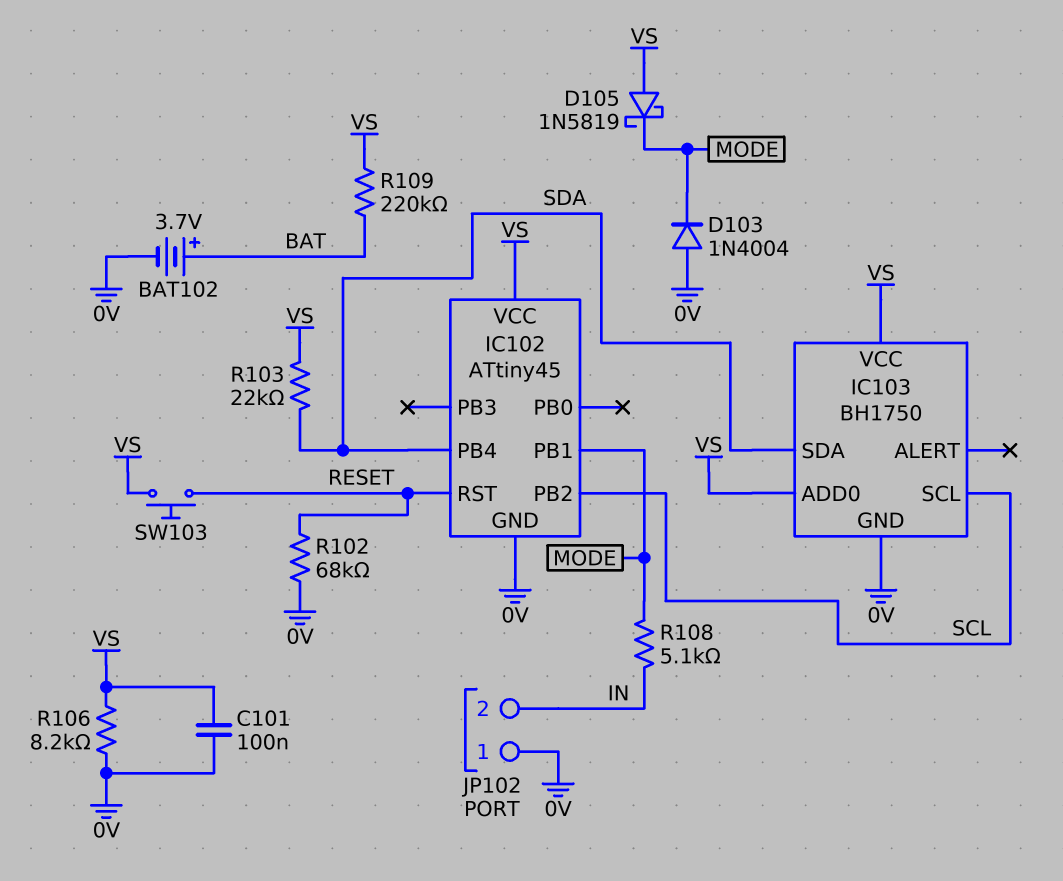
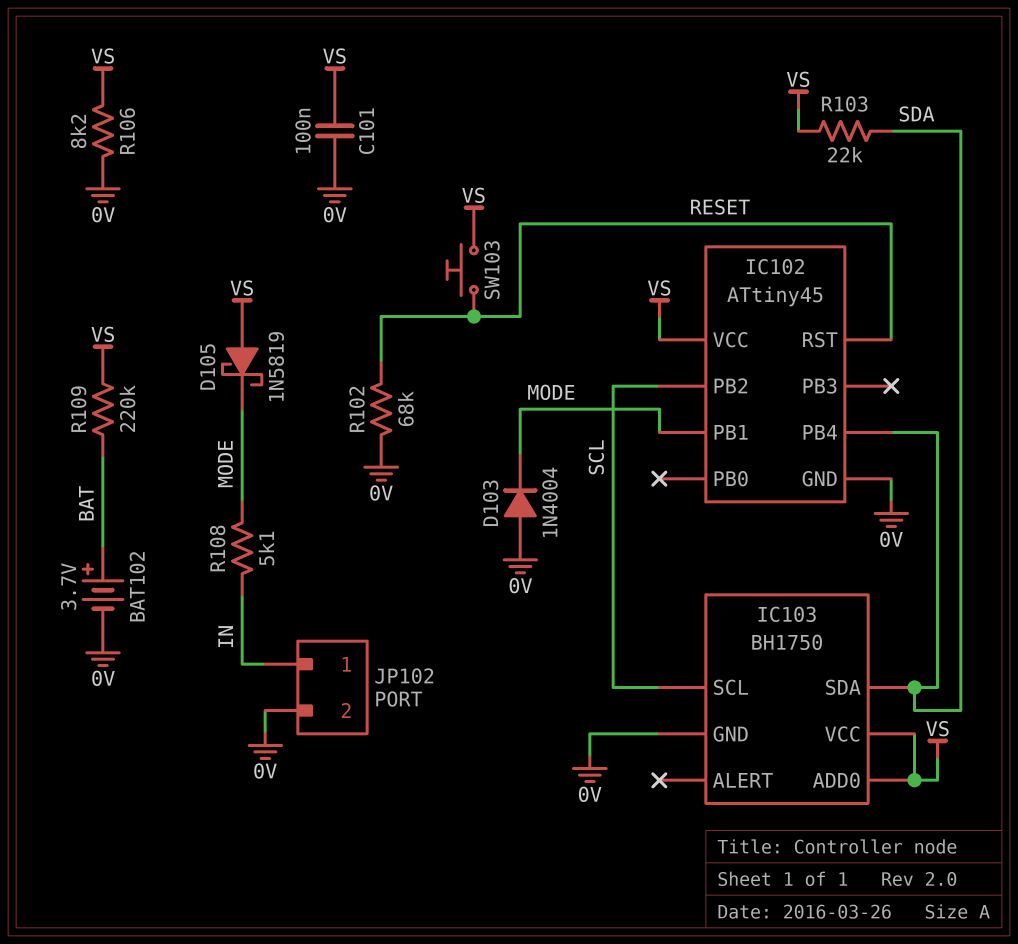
JP102 pin 1: 0V -> IN
JP102 pin 2: IN -> 0V

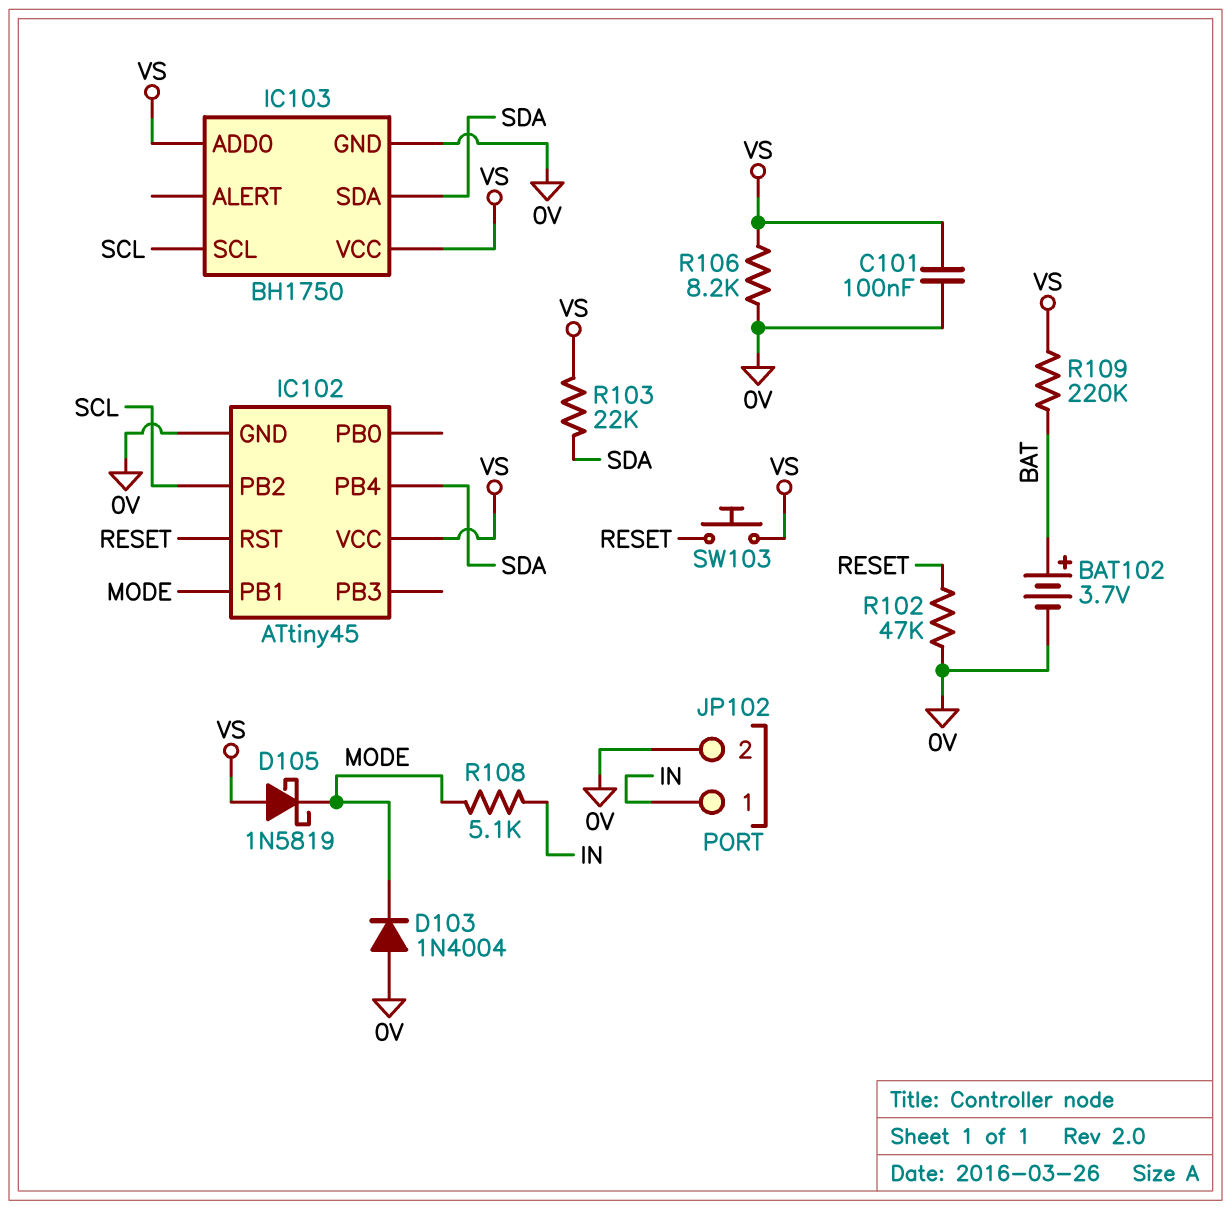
R102: 68k (0V, RESET) -> 47k (0V, RESET)

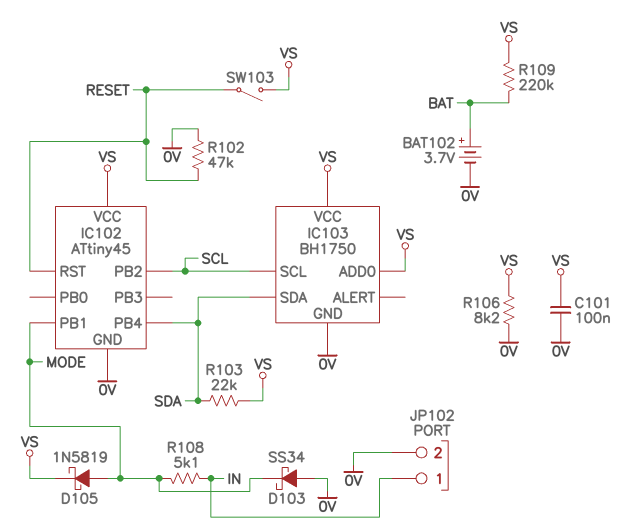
D103: diode 1N4004 (A 0V, K MODE) -> schottky SS34 (A 0V, K MODE)
D105: schottky 1N5819 (A VS, K MODE) -> schottky 1N5819 (A MODE, K VS)
SW103: button (RESET, VS) -> switch (RESET, VS)

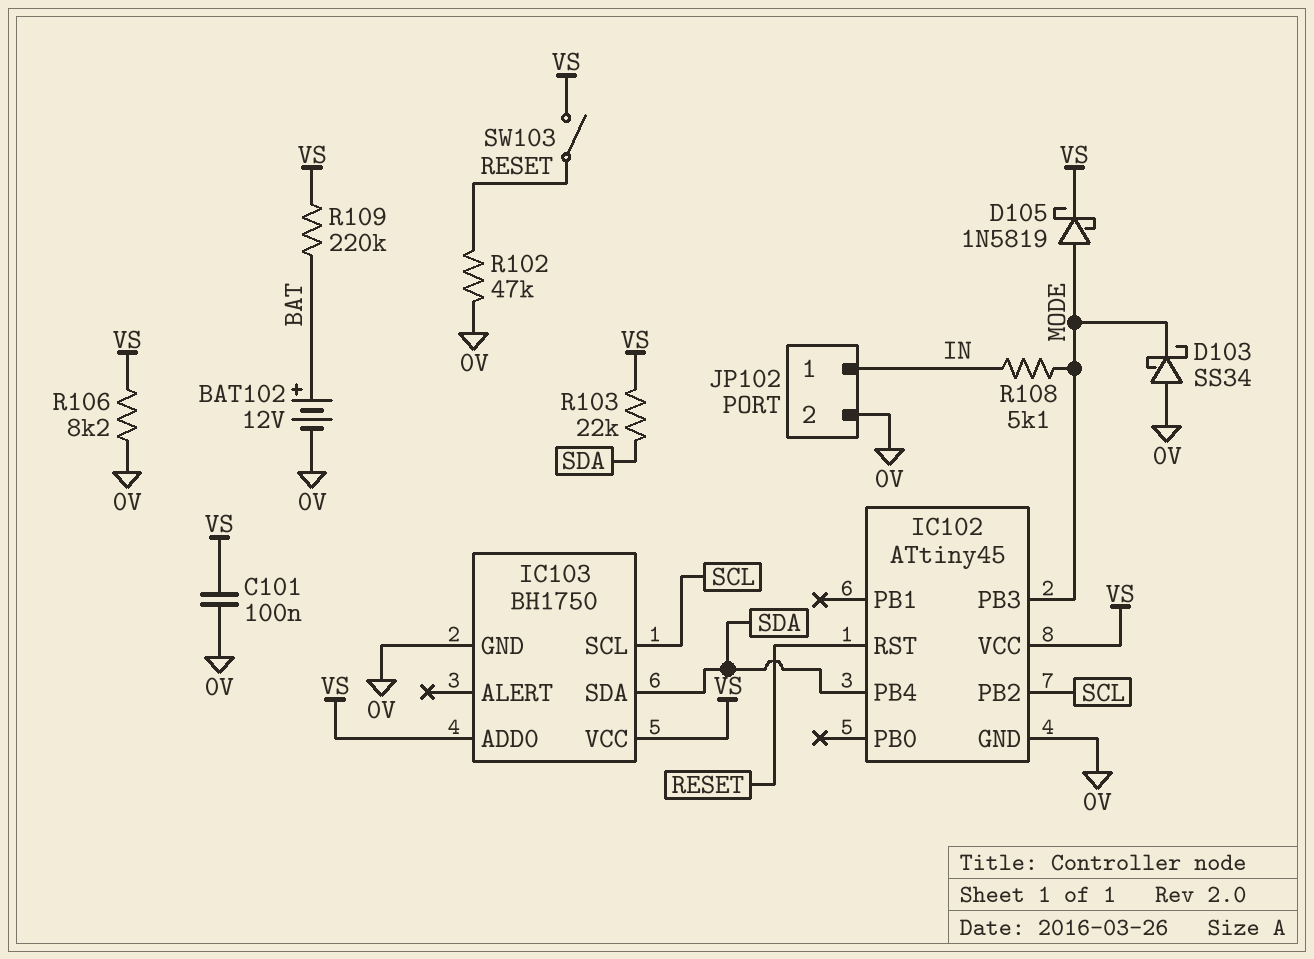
BAT102: 3.7V (plus BAT, minus 0V) -> 12V (plus BAT, minus 0V)
IC102 pin PB1: MODE -> none
IC102 pin PB3: none -> MODE

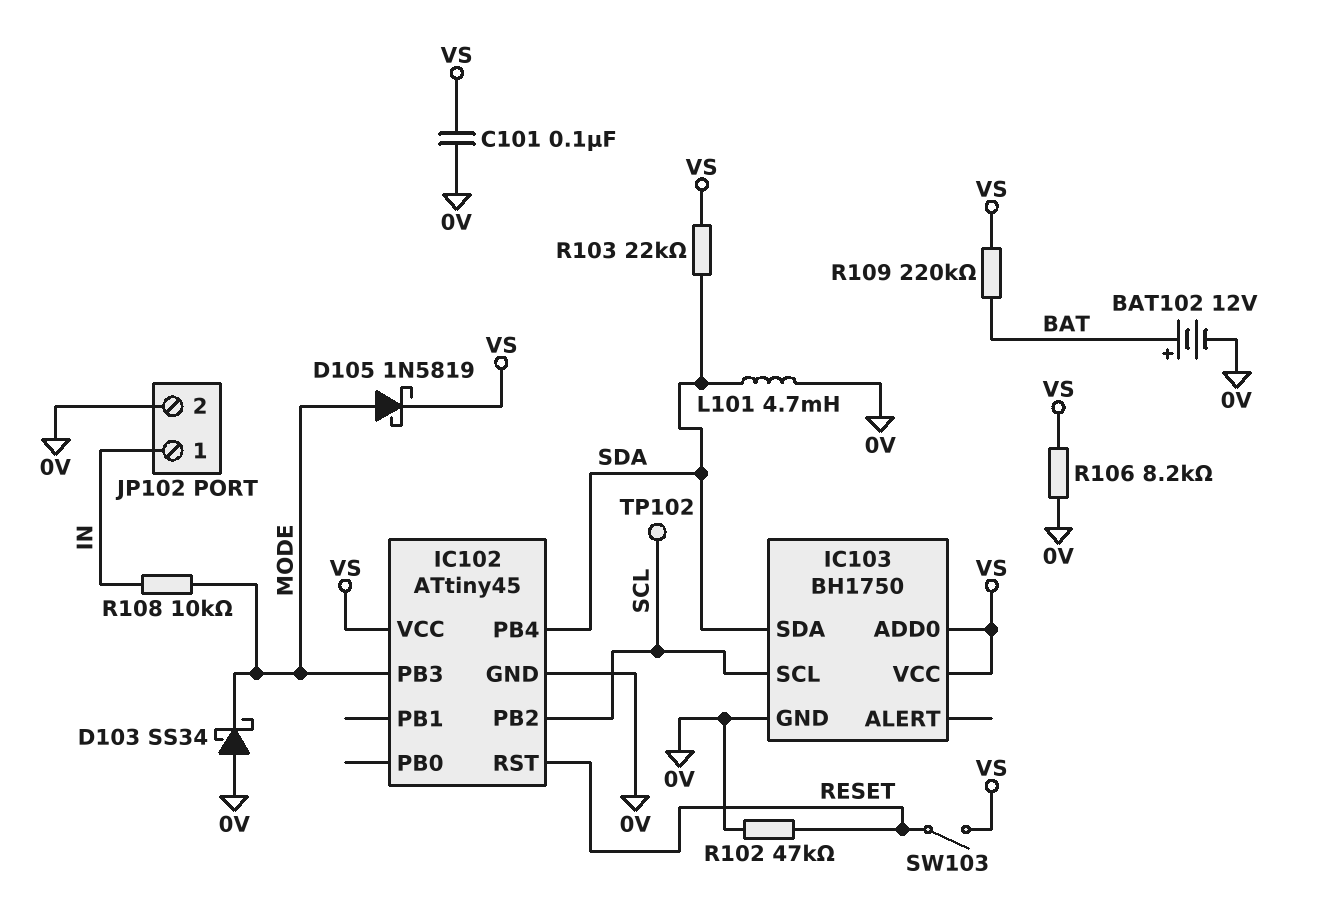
L101: none -> 4.7mH (0V, SDA)
R108: 5.1k (IN, MODE) -> 10k (IN, MODE)
TP102: none -> test point (SCL)

